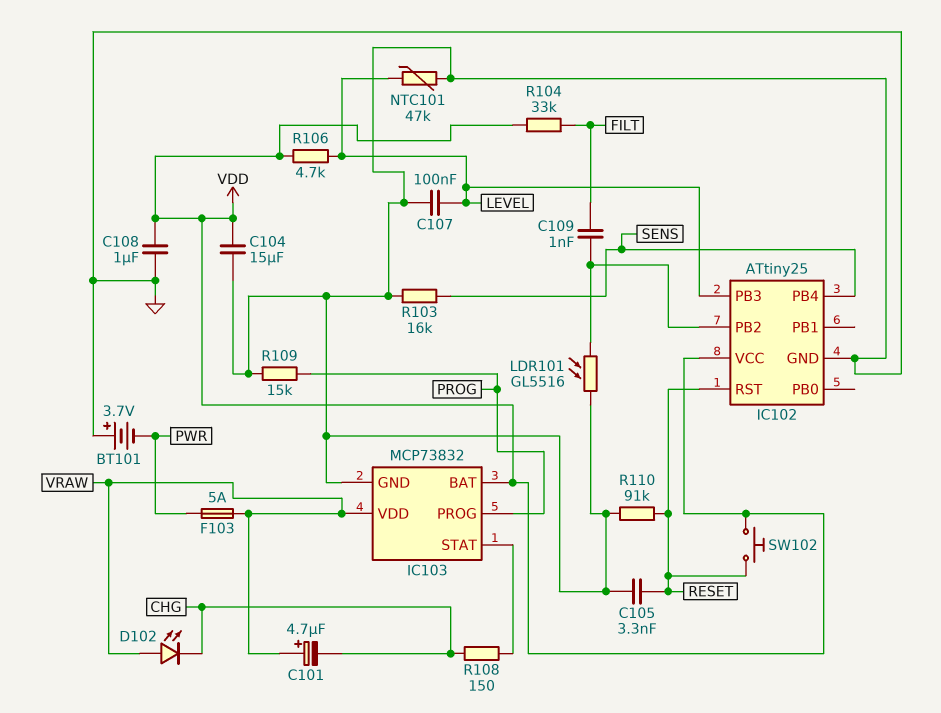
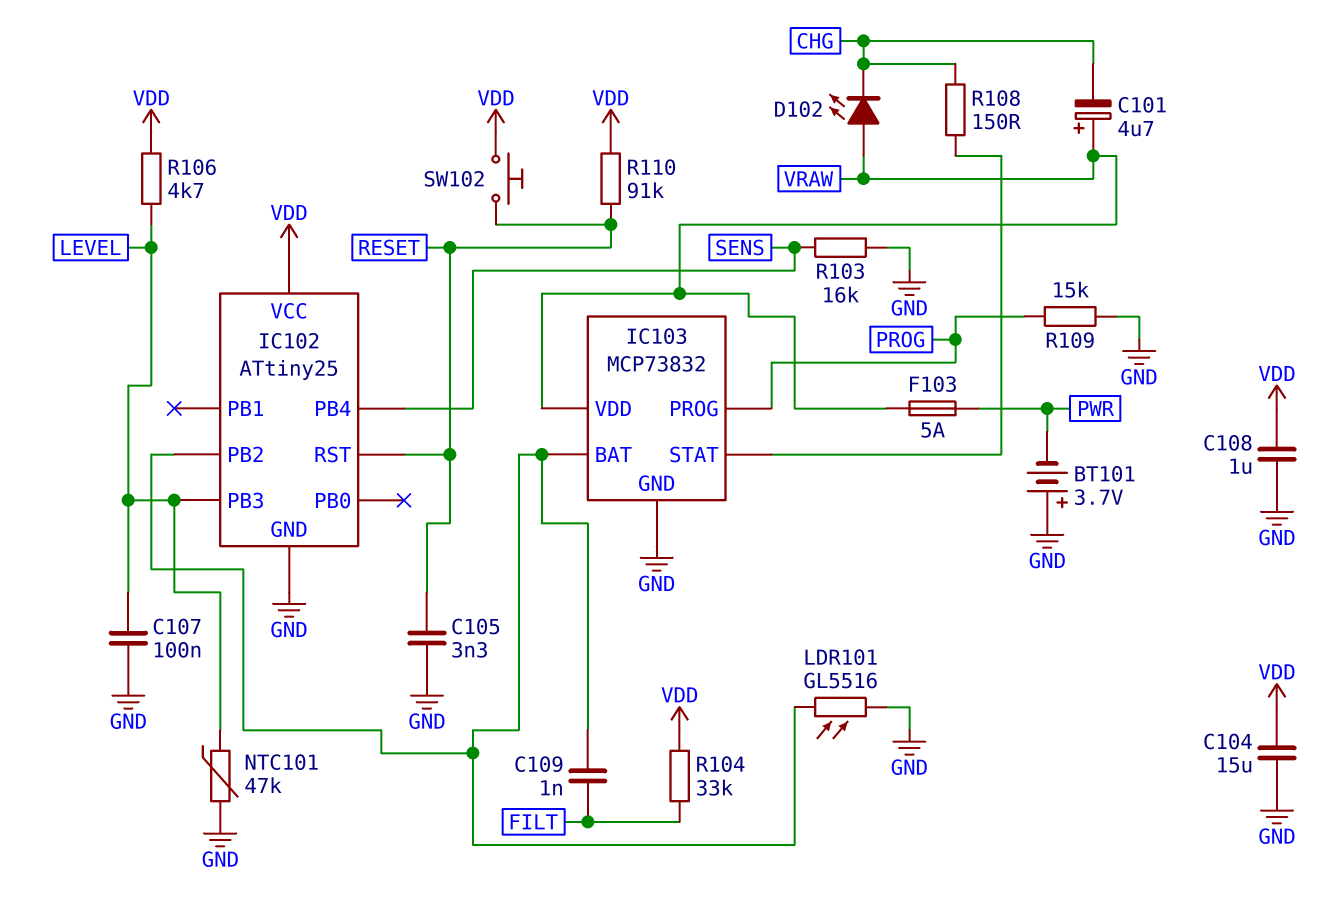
IC103 pin BAT: VDD -> IC102/PB2
R110: 91k (GND, RESET) -> 91k (RESET, VDD)

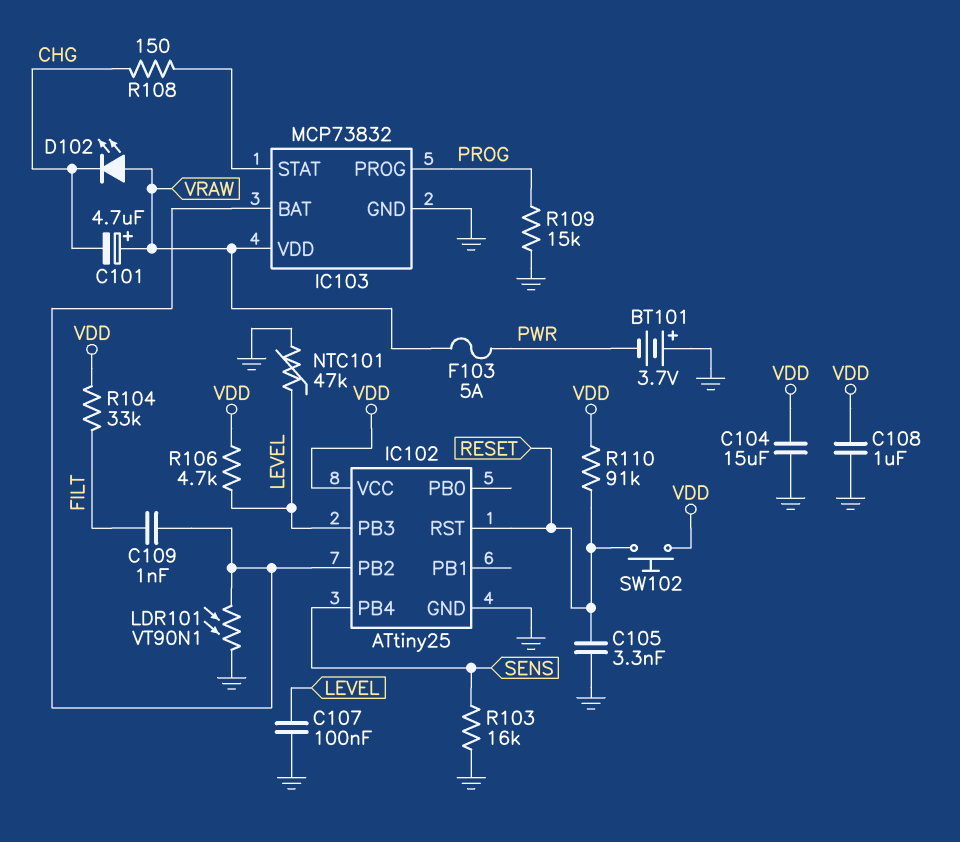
LDR101: GL5516 (GND, IC102/PB2) -> VT90N1 (GND, IC102/PB2)

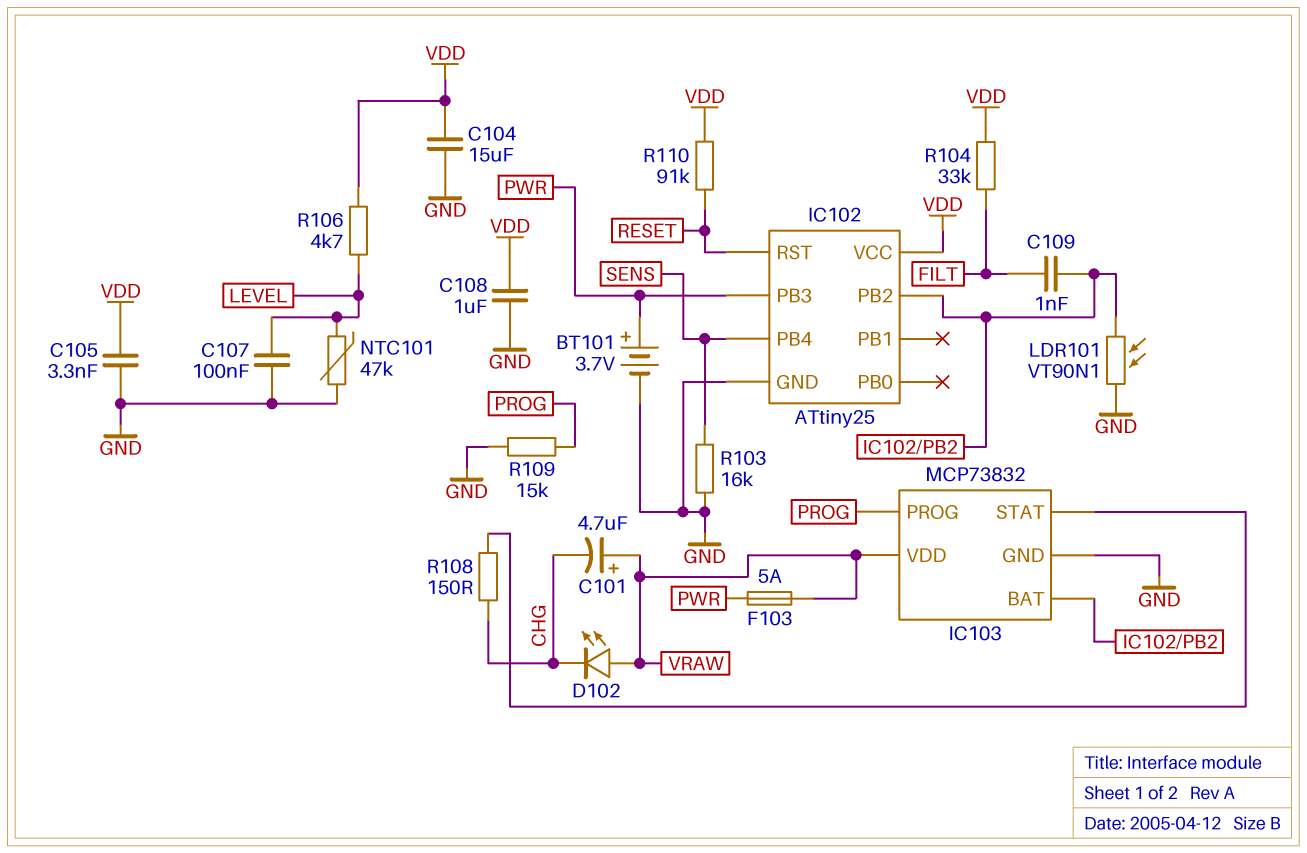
BT101: 3.7V (plus GND, minus PWR) -> 3.7V (plus PWR, minus GND)
C105: 3.3nF (GND, RESET) -> 3.3nF (GND, VDD)
IC102 pin PB3: LEVEL -> PWR
SW102: button (RESET, VDD) -> none

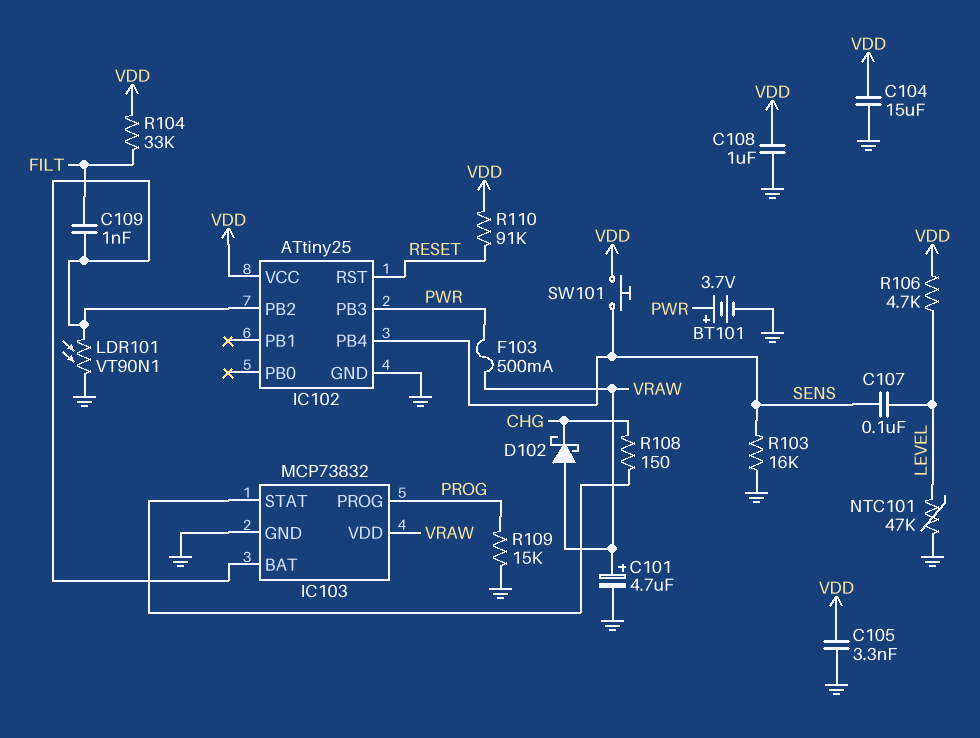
C101: 4.7uF (plus VRAW, minus CHG) -> 4.7uF (plus VRAW, minus GND)
C107: 100nF (GND, LEVEL) -> 100nF (LEVEL, SENS)
D102: LED (A VRAW, K CHG) -> schottky (A VRAW, K CHG)
F103: 5A (PWR, VRAW) -> 500mA (PWR, VRAW)
SW101: none -> button (SENS, VDD)

